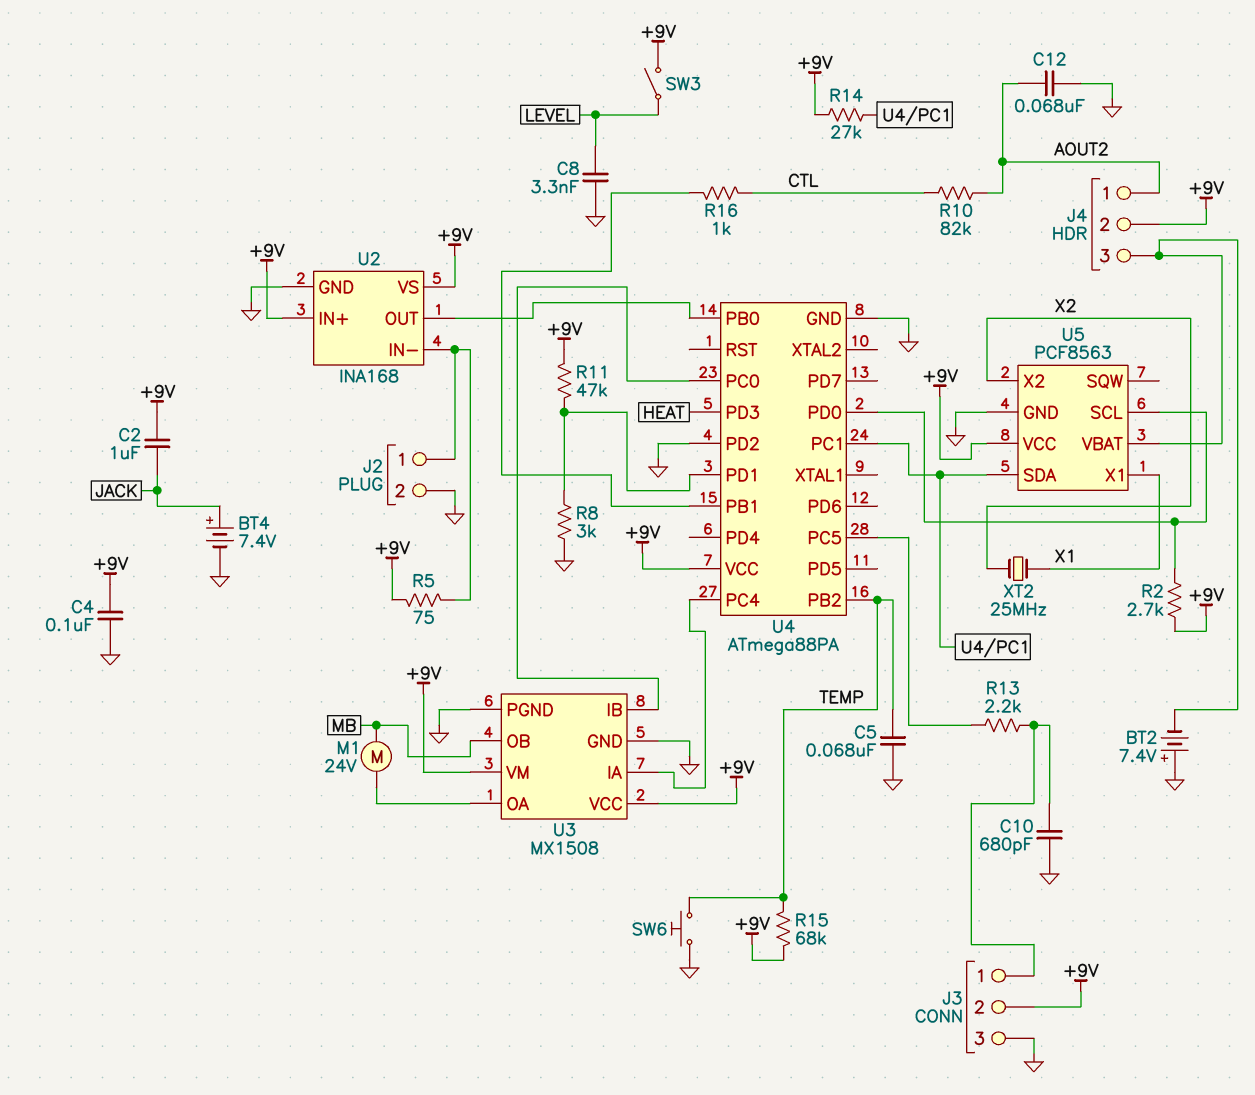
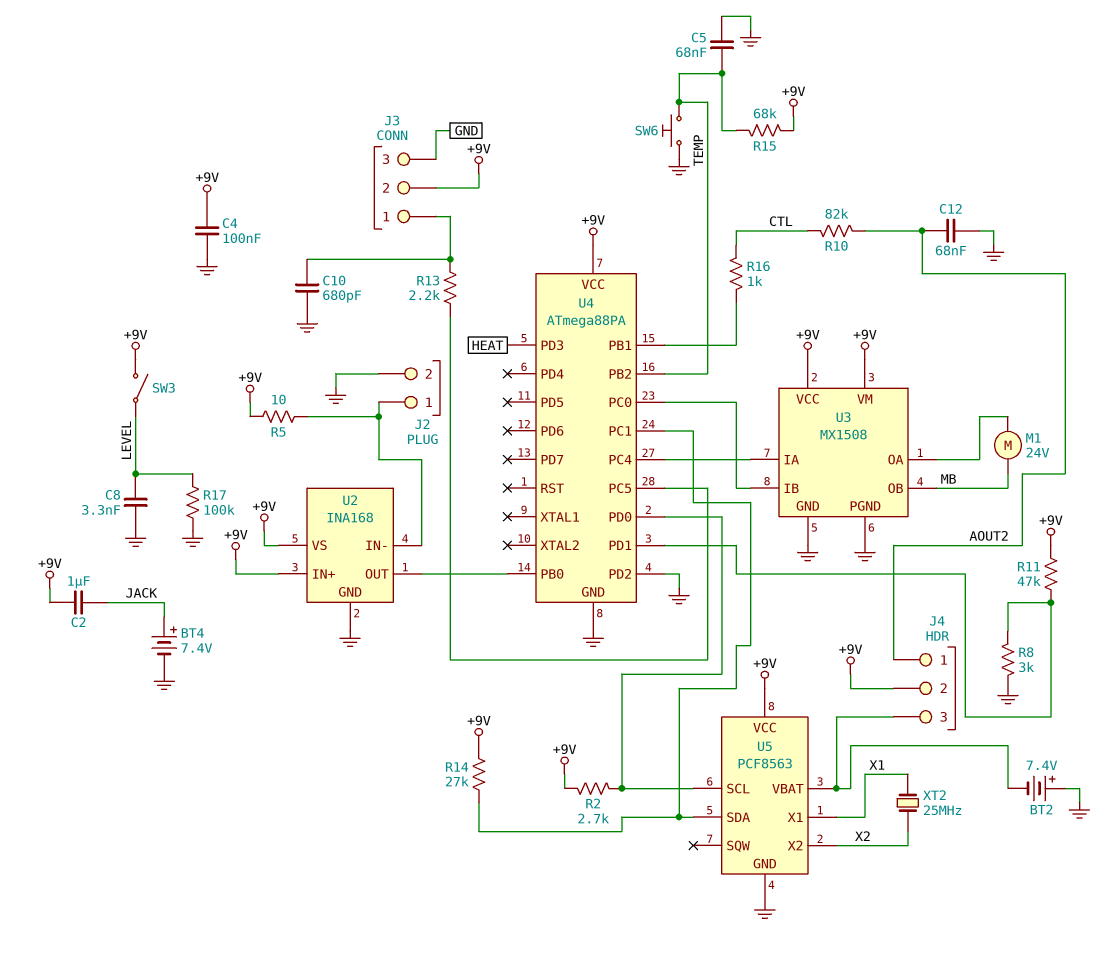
R5: 75 (+9V, J2/1) -> 10 (+9V, J2/1)
R17: none -> 100k (GND, LEVEL)

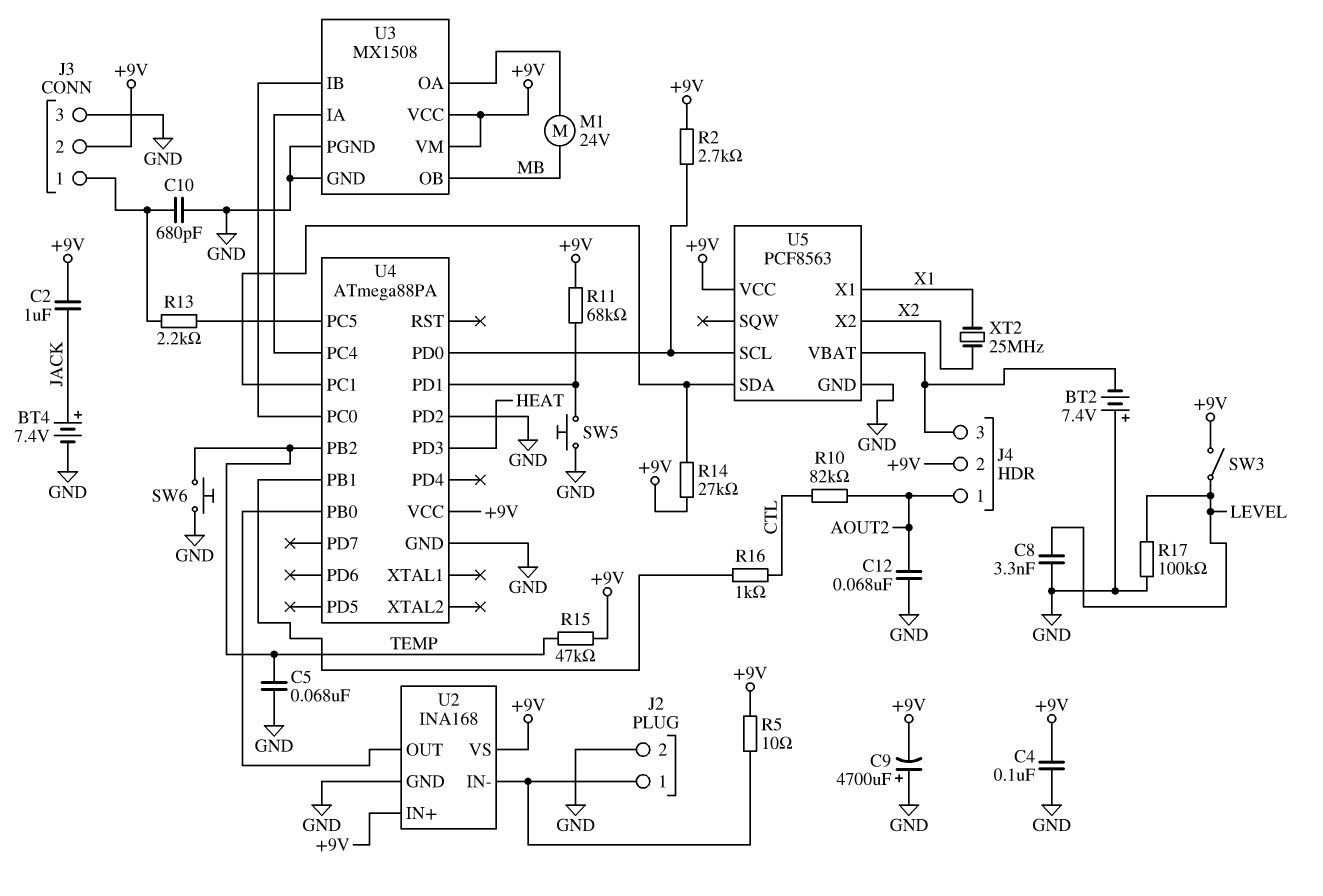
C9: none -> 4700uF (plus GND, minus +9V)
R8: 3k (GND, U4/PD1) -> none
R11: 47k (+9V, U4/PD1) -> 68k (+9V, U4/PD1)
R15: 68k (+9V, TEMP) -> 47k (+9V, TEMP)
SW5: none -> button (GND, U4/PD1)

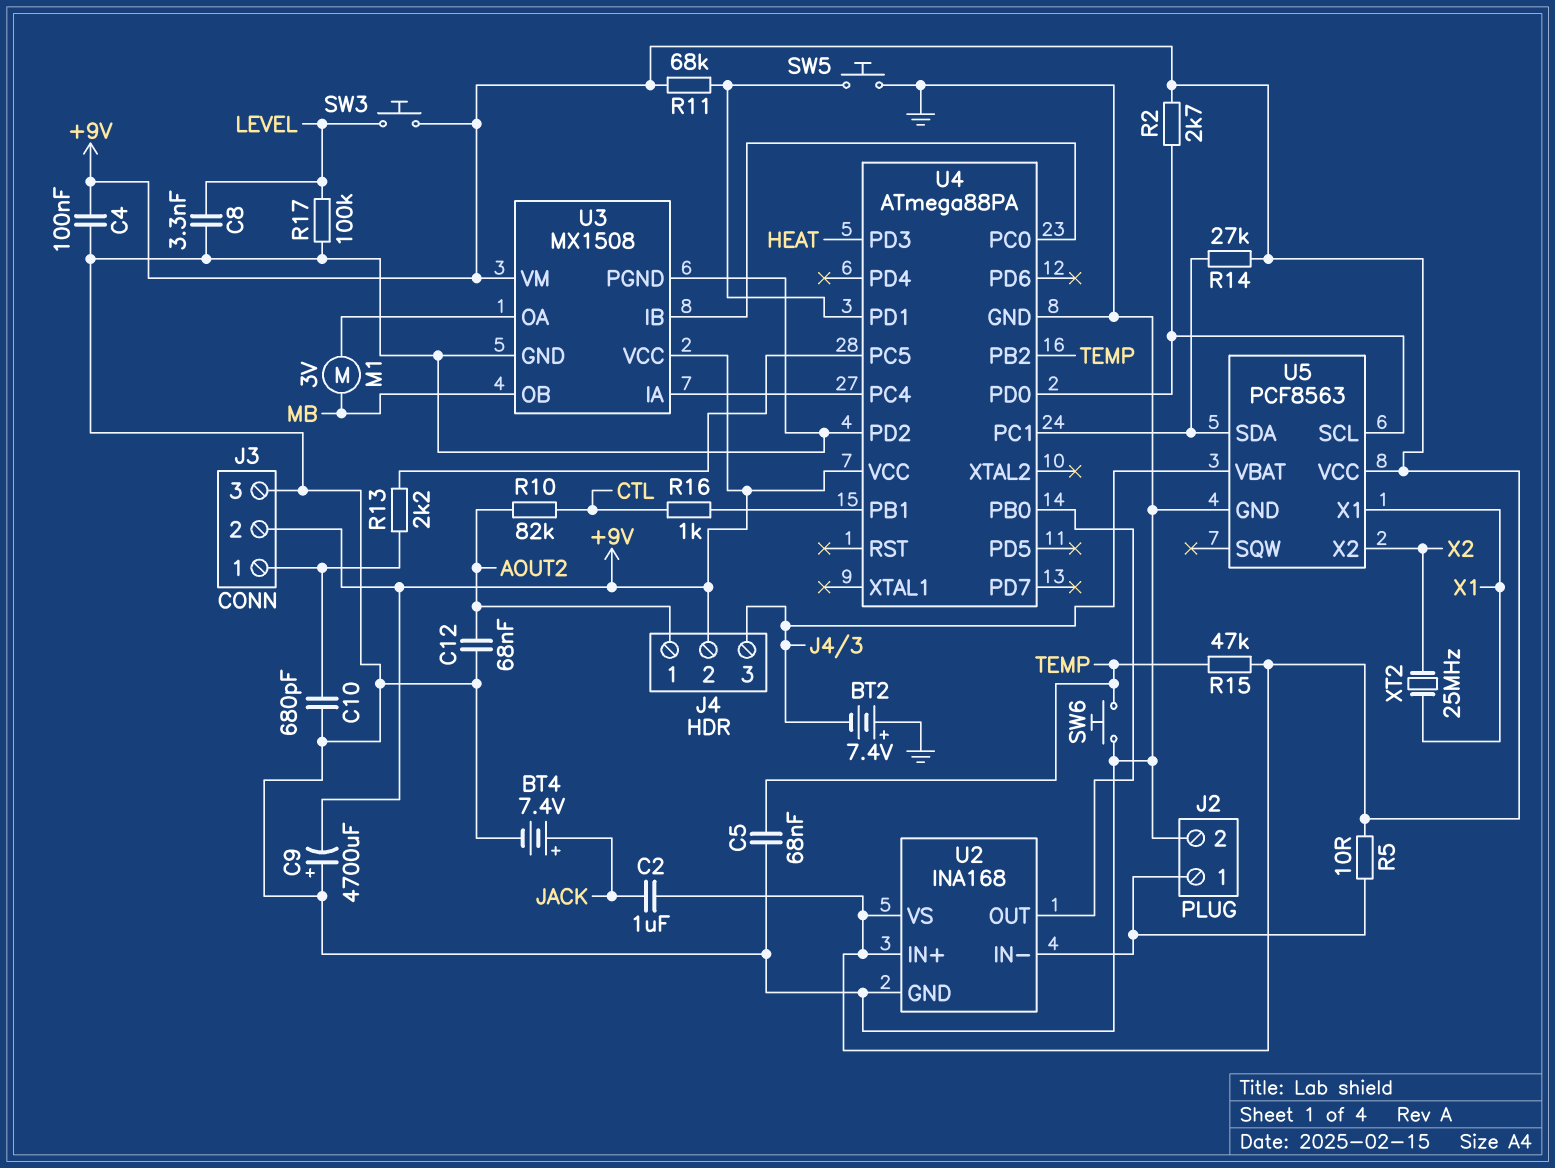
M1: motor 24V (MB, U3/OA) -> motor 3V (MB, U3/OA)
SW3: switch (+9V, LEVEL) -> button (+9V, LEVEL)

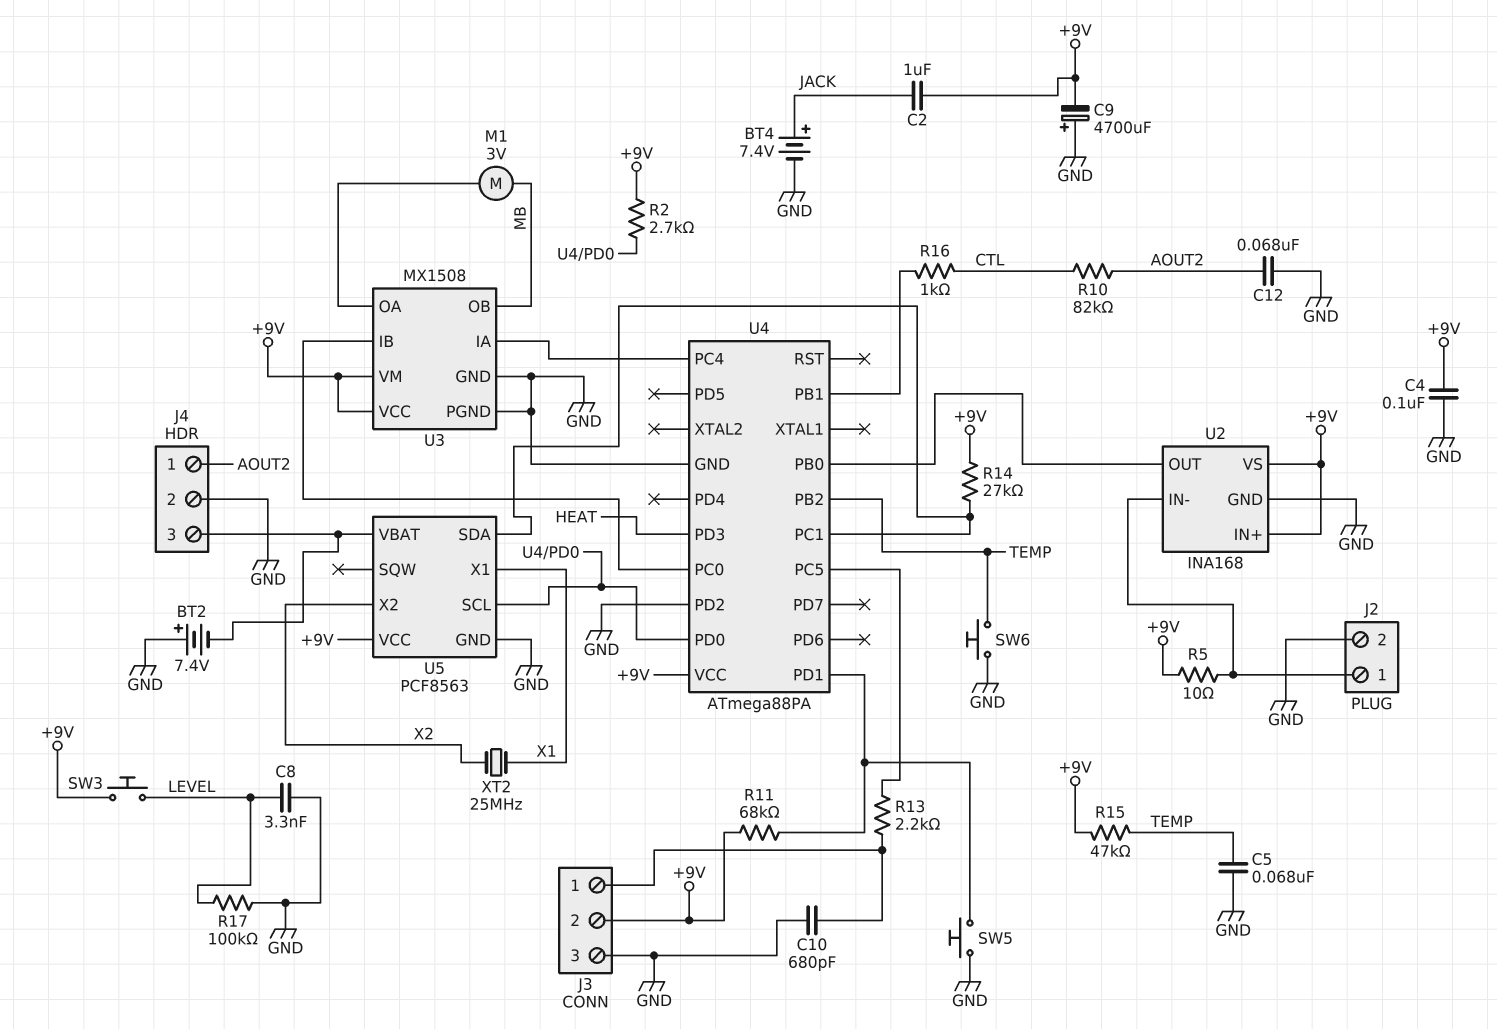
J4 pin 2: +9V -> GND

